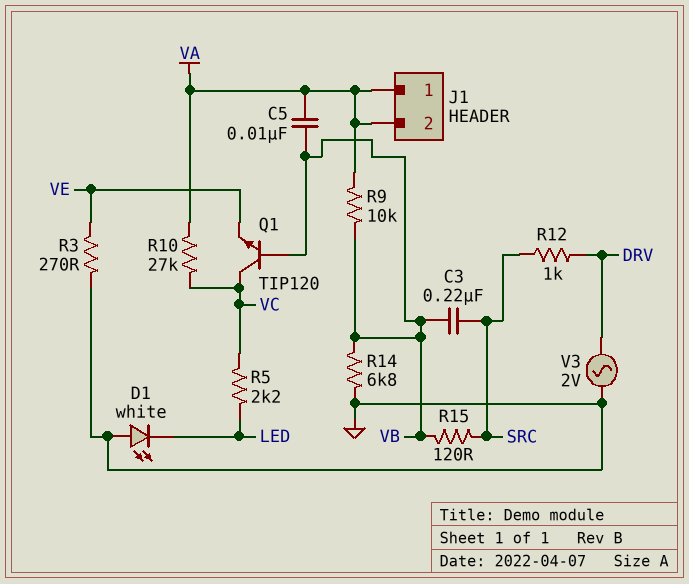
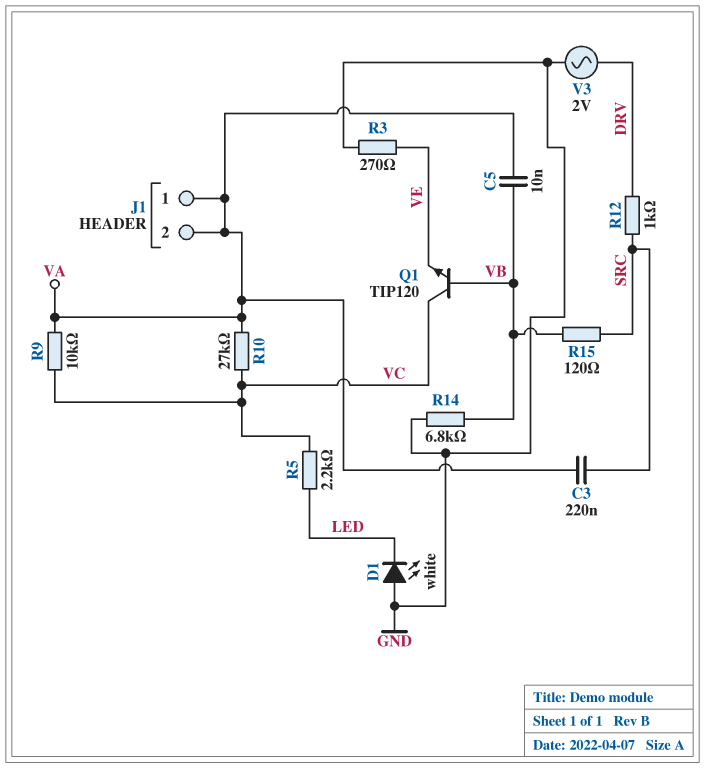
C3: 220nF (SRC, VB) -> 220nF (SRC, VA)
R9: 10k (VA, VB) -> 10k (VA, VC)

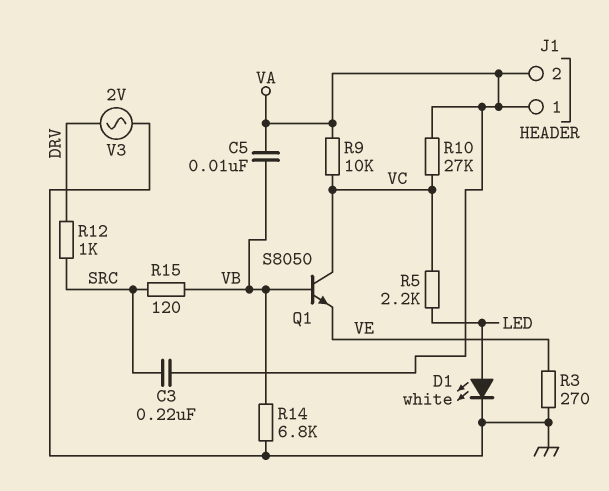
D1: LED white (A GND, K LED) -> LED white (A LED, K GND)
Q1: NPN TIP120 (B VB, C VC, E VE) -> NPN S8050 (B VB, C VC, E VE)

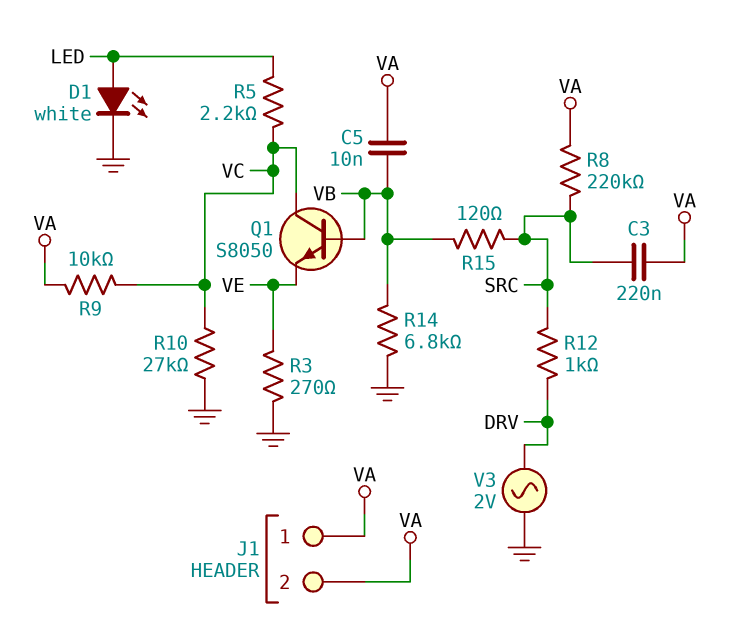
R8: none -> 220k (SRC, VA)
R10: 27k (VA, VC) -> 27k (GND, VC)

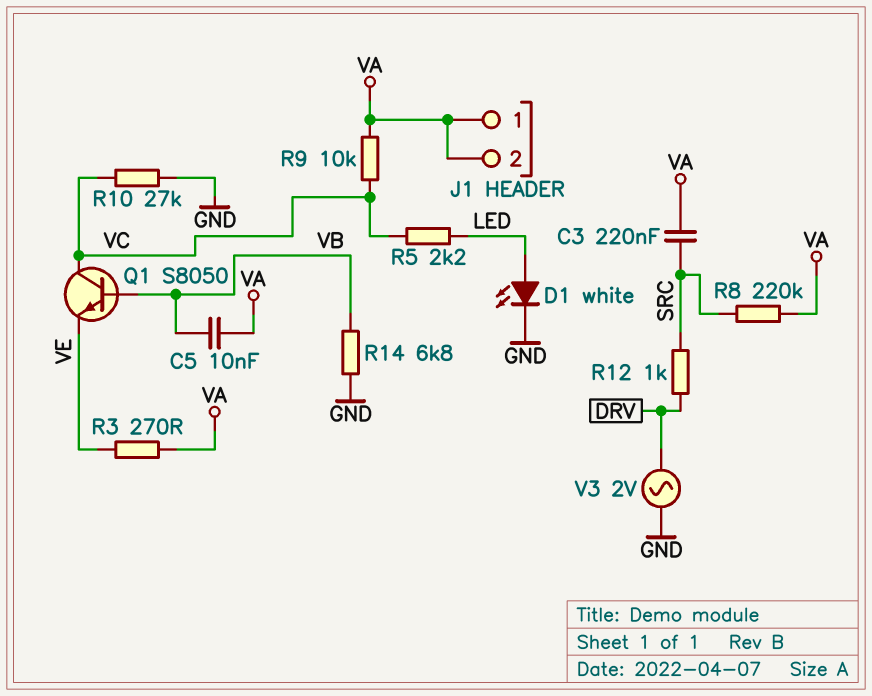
R3: 270 (GND, VE) -> 270 (VA, VE)
R15: 120 (SRC, VB) -> none

